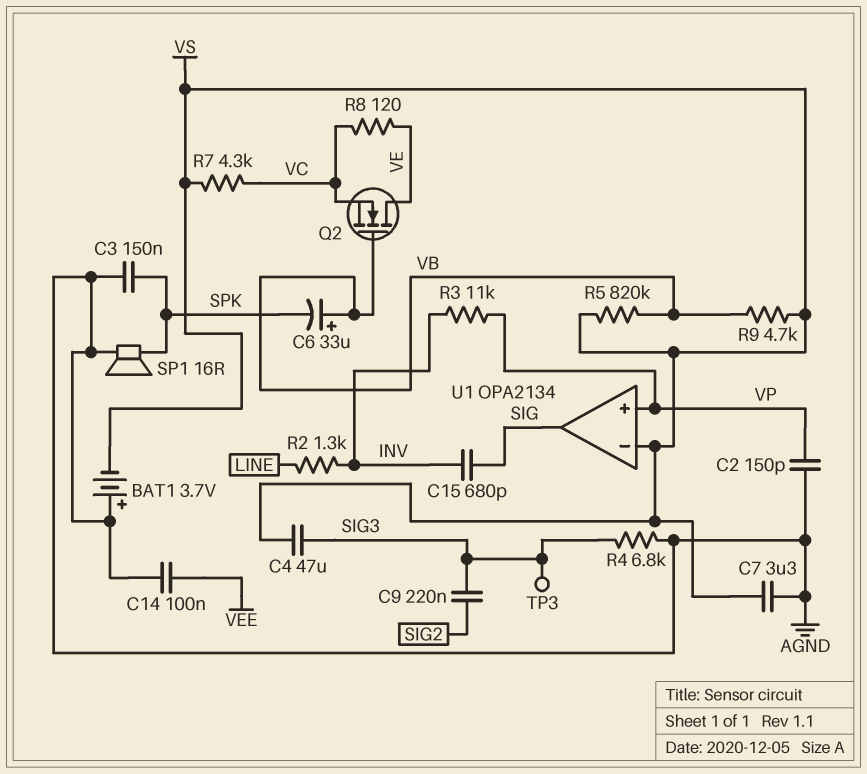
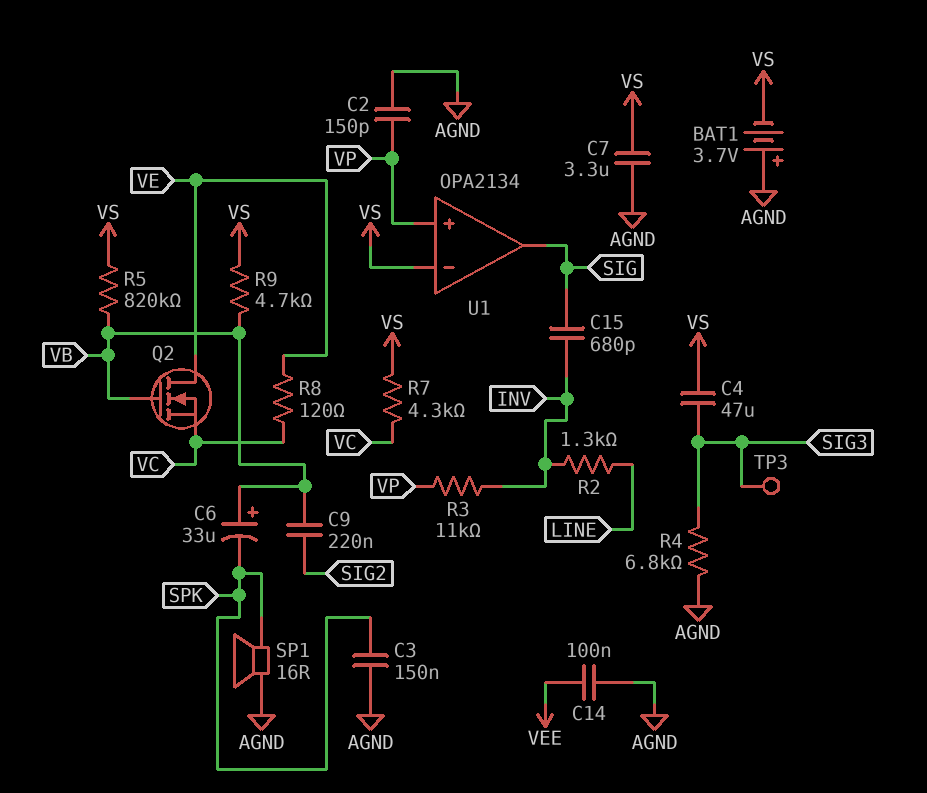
C9: 220nF (SIG2, SIG3) -> 220nF (SIG2, VB)

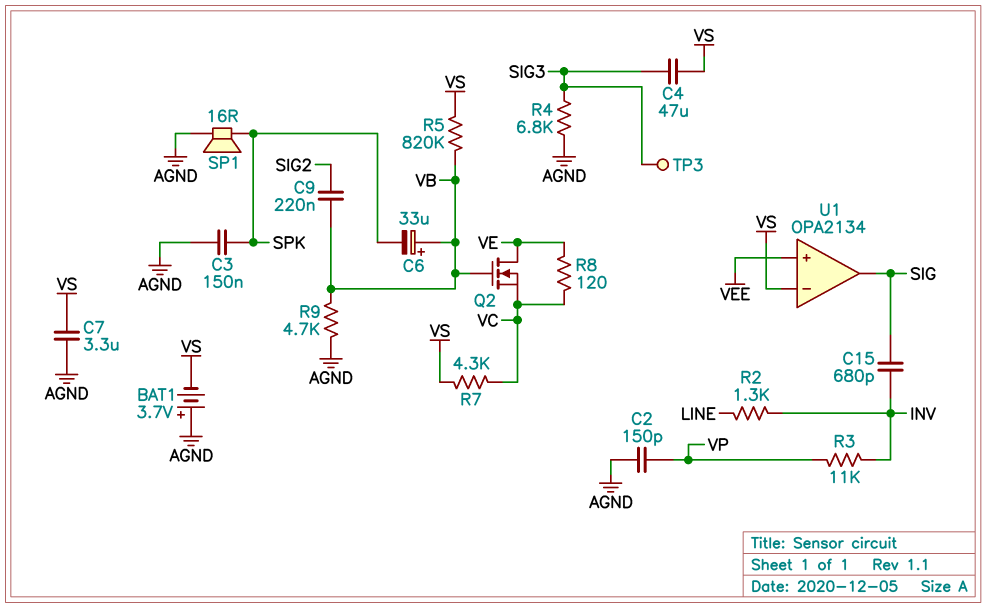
C14: 100nF (AGND, VEE) -> none
R9: 4.7k (VB, VS) -> 4.7k (AGND, VB)
U1 pin in+: VP -> VEE

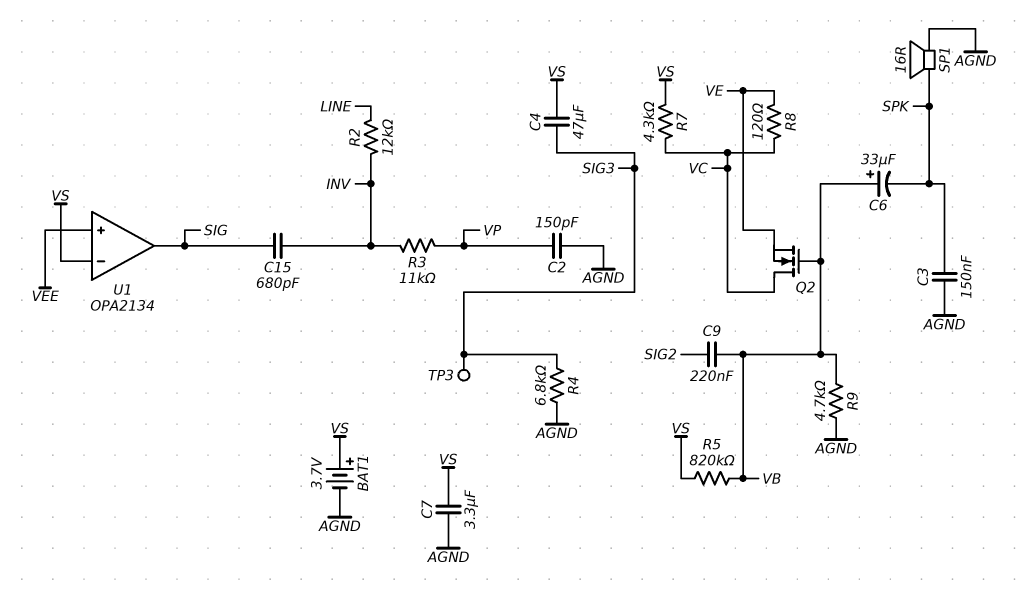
BAT1: 3.7V (plus AGND, minus VS) -> 3.7V (plus VS, minus AGND)
Q2: NMOS (G VB, D VE, S VC) -> NMOS (G VB, D VC, S VE)
R2: 1.3k (INV, LINE) -> 12k (INV, LINE)

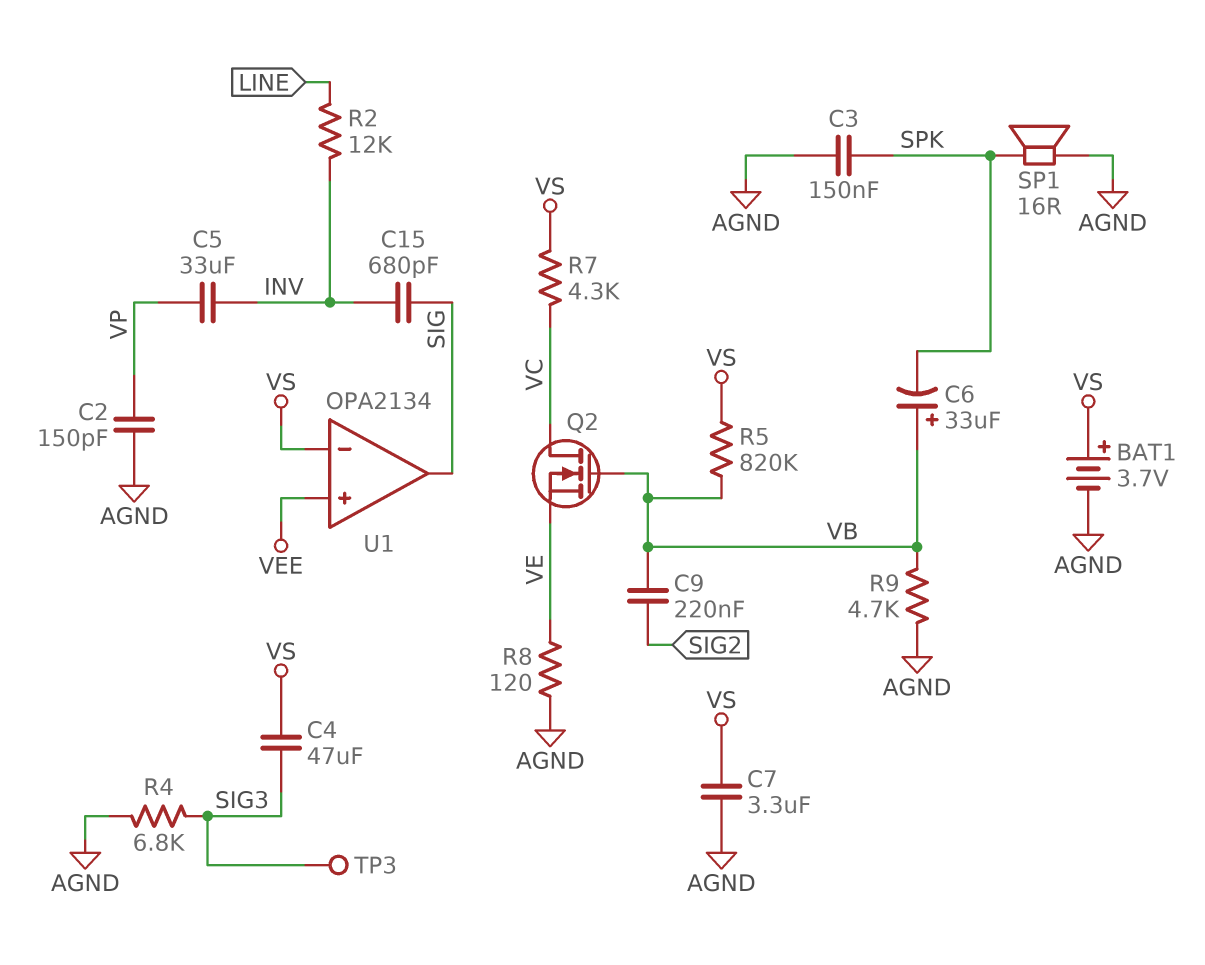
C5: none -> 33uF (INV, VP)
R3: 11k (INV, VP) -> none
R8: 120 (VC, VE) -> 120 (AGND, VE)

